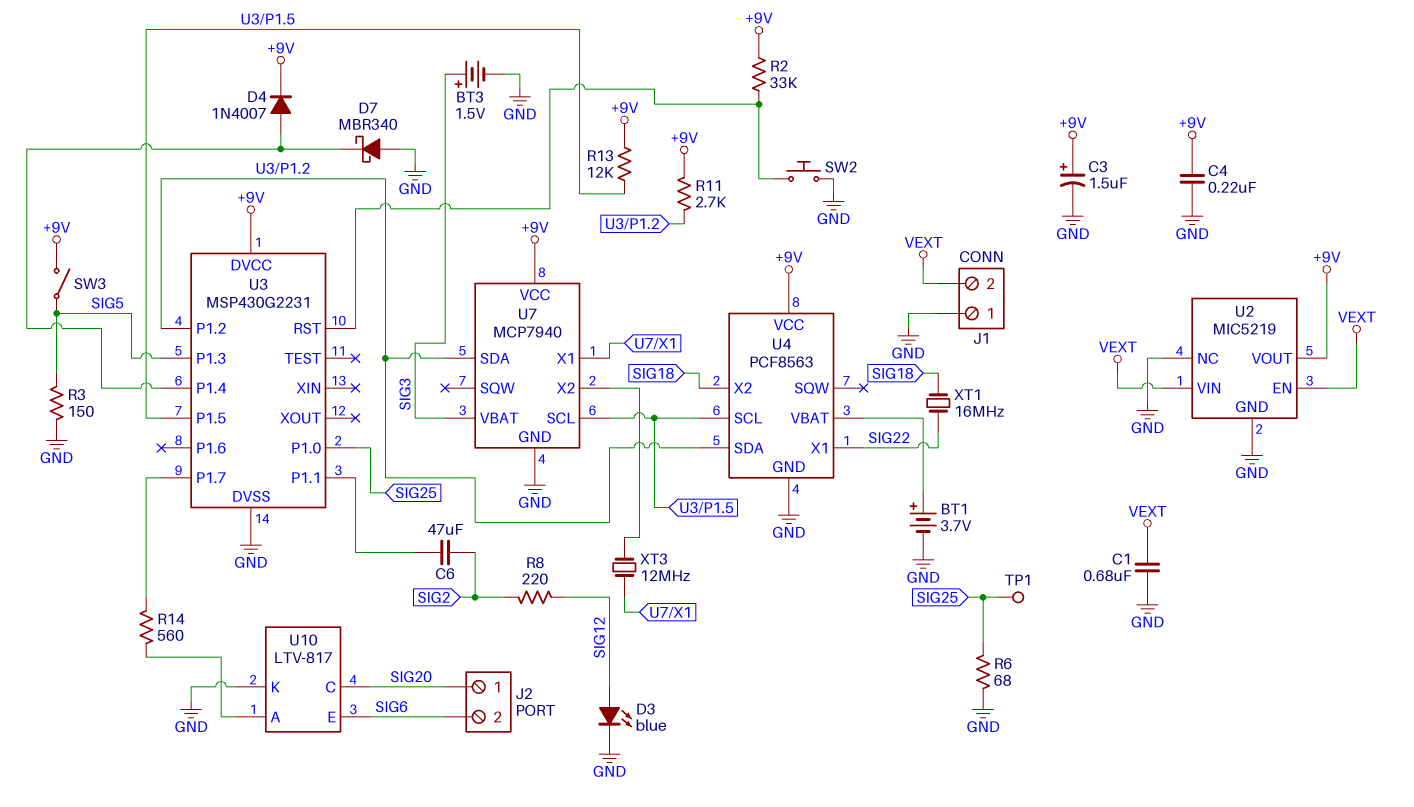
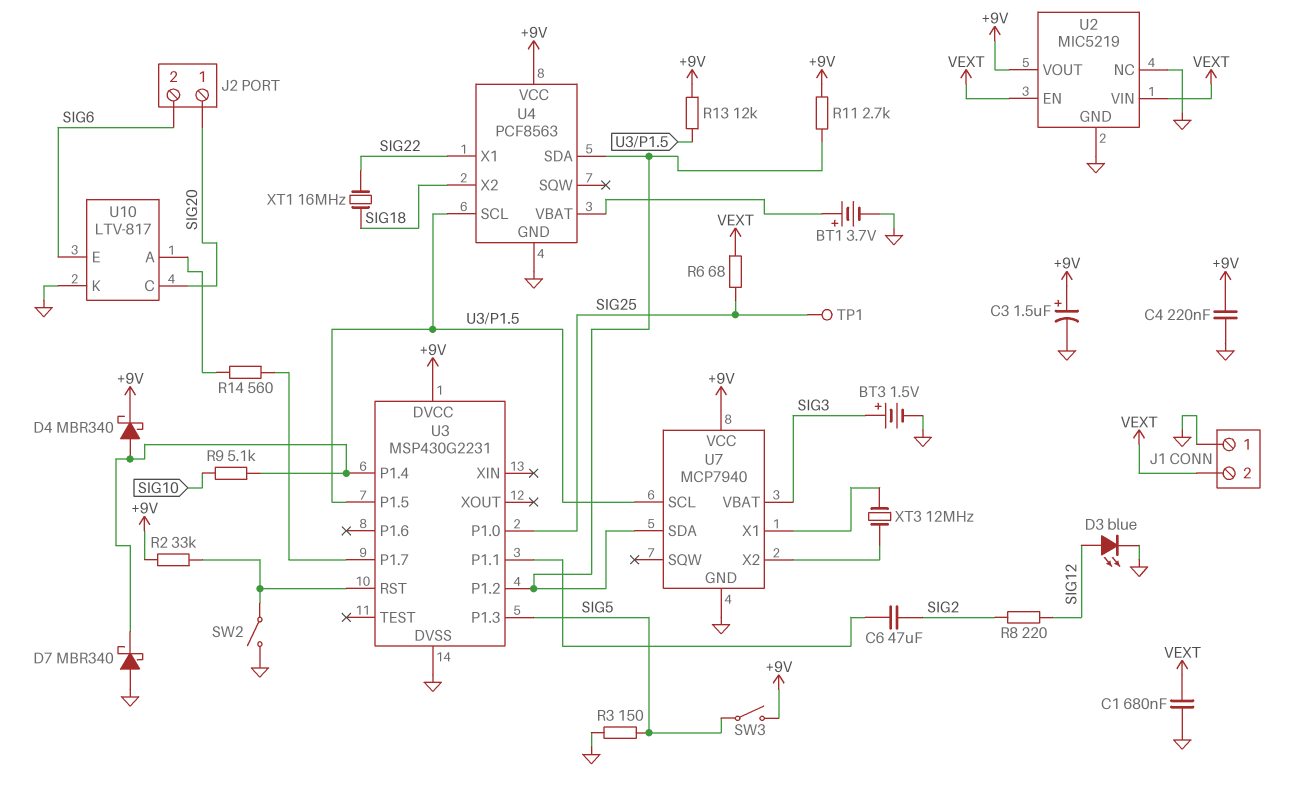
D4: diode 1N4007 (A U3/P1.4, K +9V) -> schottky MBR340 (A U3/P1.4, K +9V)
R6: 68 (GND, SIG25) -> 68 (SIG25, VEXT)
R9: none -> 5.1k (SIG10, U3/P1.4)
SW2: button (GND, U3/RST) -> switch (GND, U3/RST)

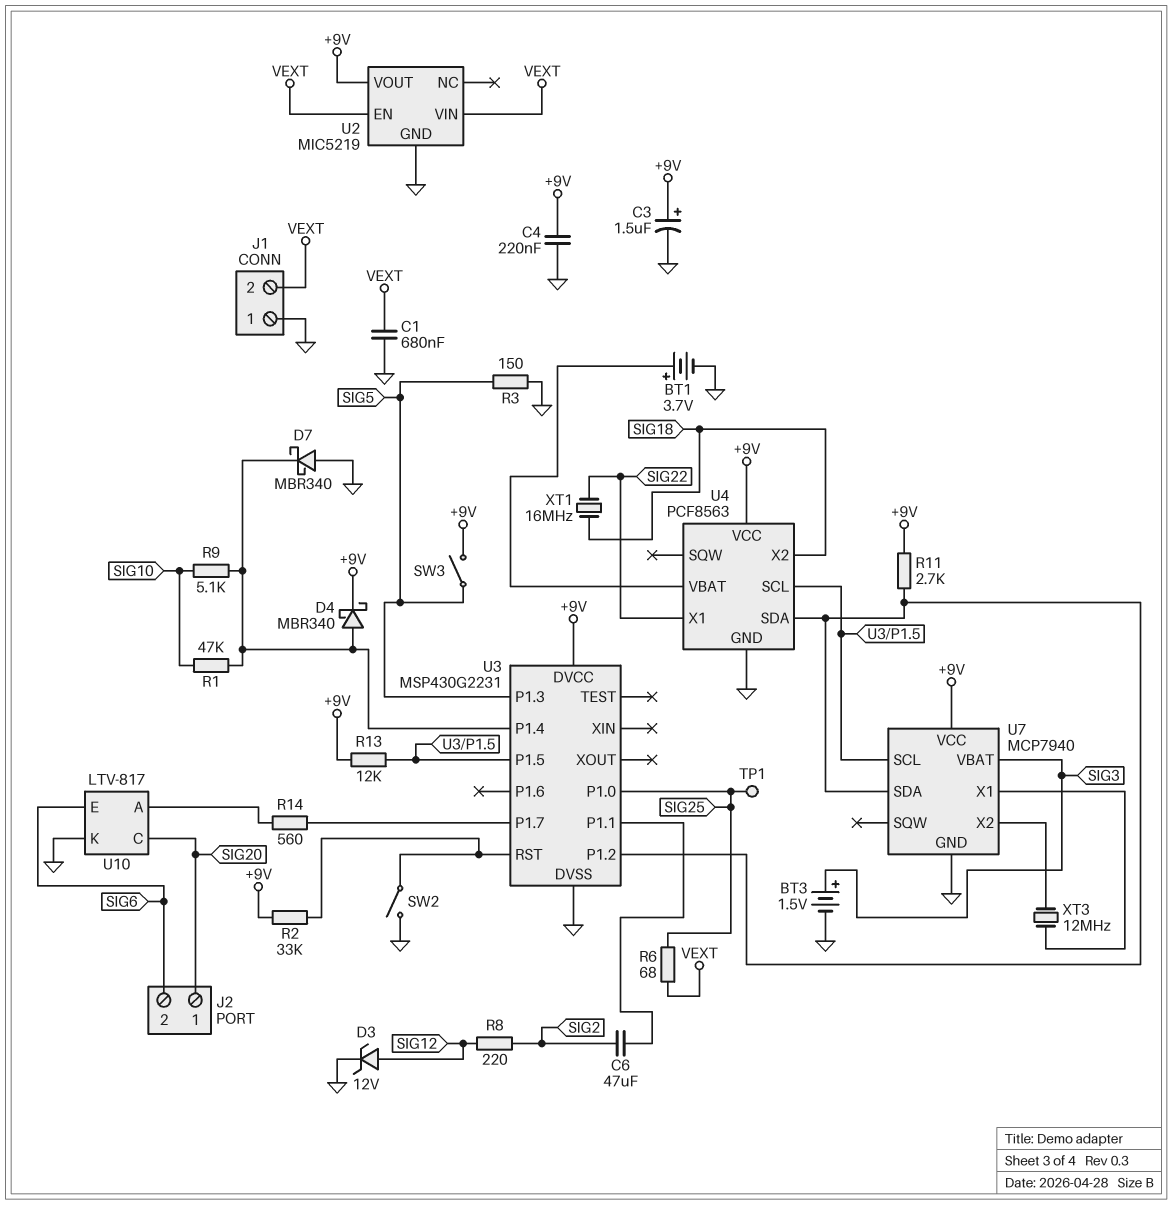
D3: LED blue (A SIG12, K GND) -> zener 12V (A SIG12, K GND)
R1: none -> 47k (SIG10, U3/P1.4)
U2 pin NC: GND -> none

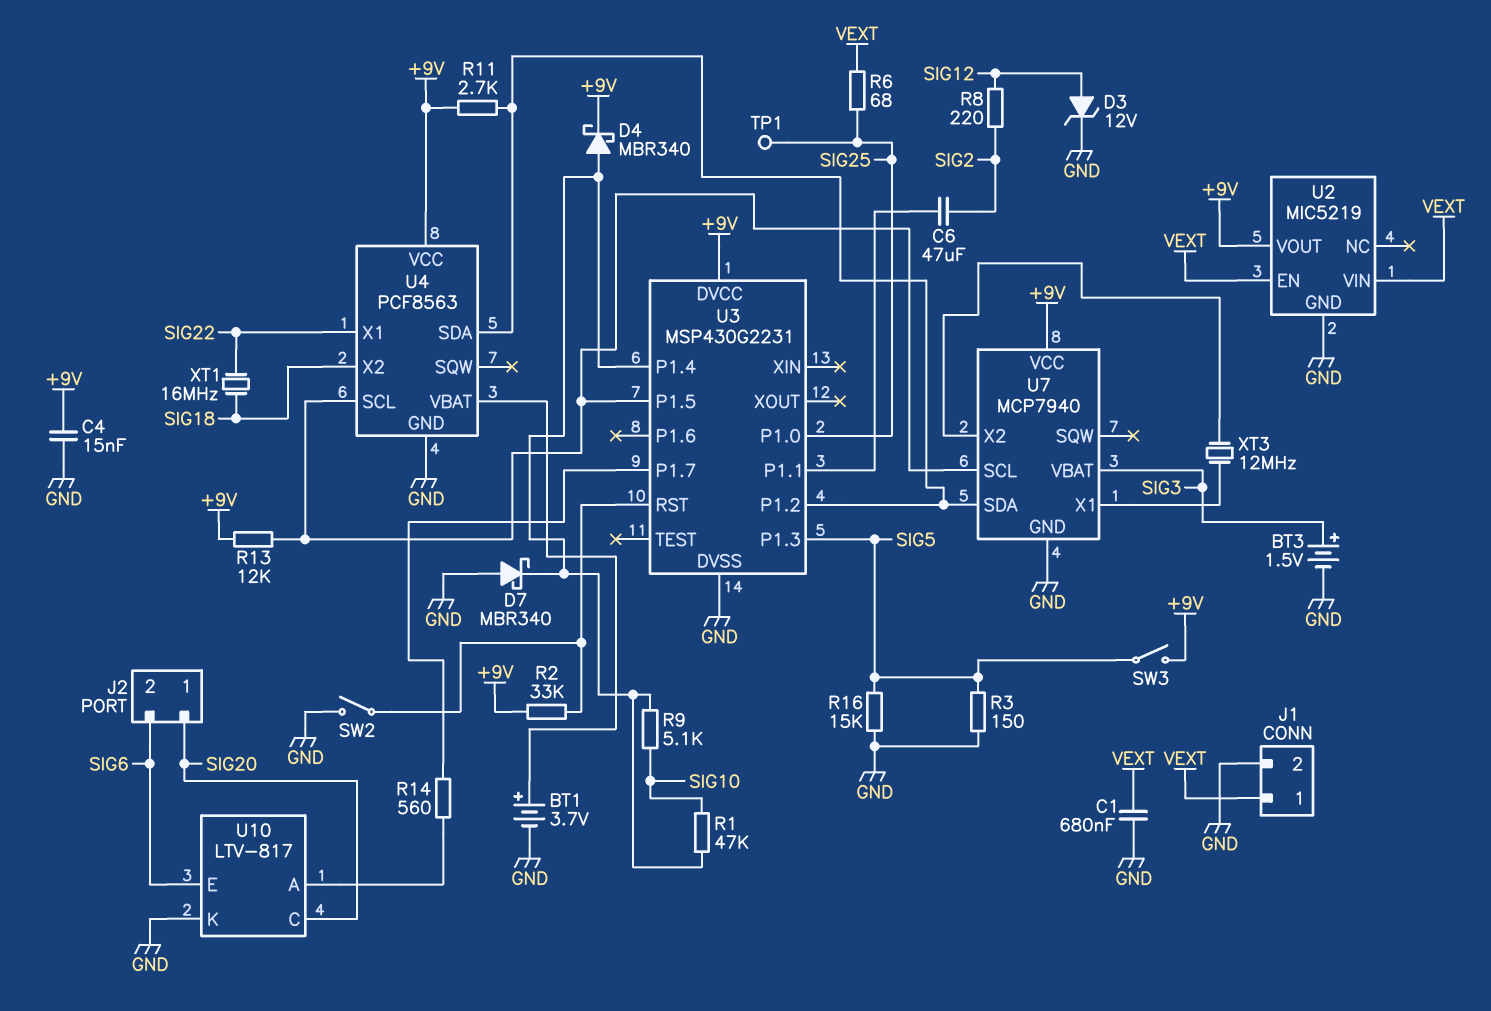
C3: 1.5uF (plus +9V, minus GND) -> none
C4: 220nF (+9V, GND) -> 15nF (+9V, GND)
J1 pin 1: GND -> VEXT
J1 pin 2: VEXT -> GND
R16: none -> 15k (GND, SIG5)

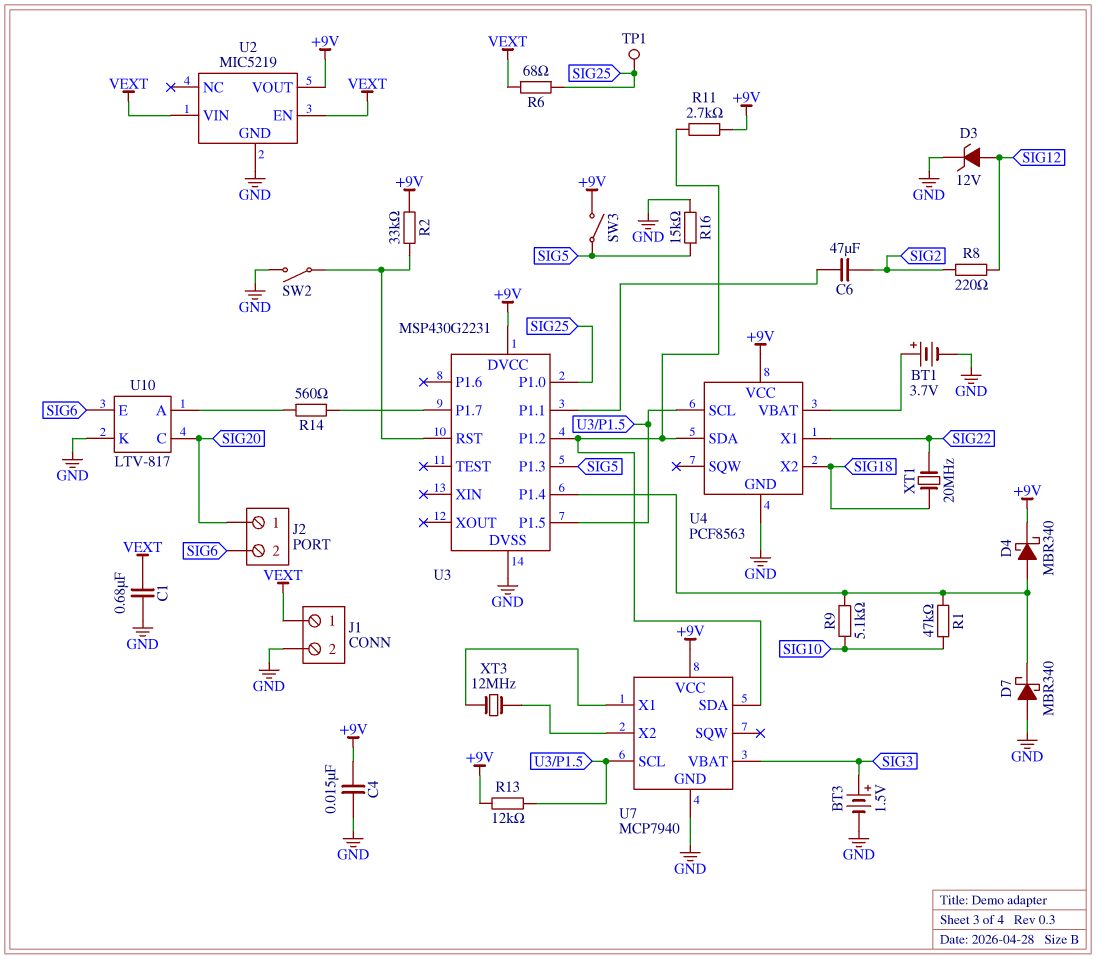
R3: 150 (GND, SIG5) -> none
XT1: 16MHz (SIG18, SIG22) -> 20MHz (SIG18, SIG22)

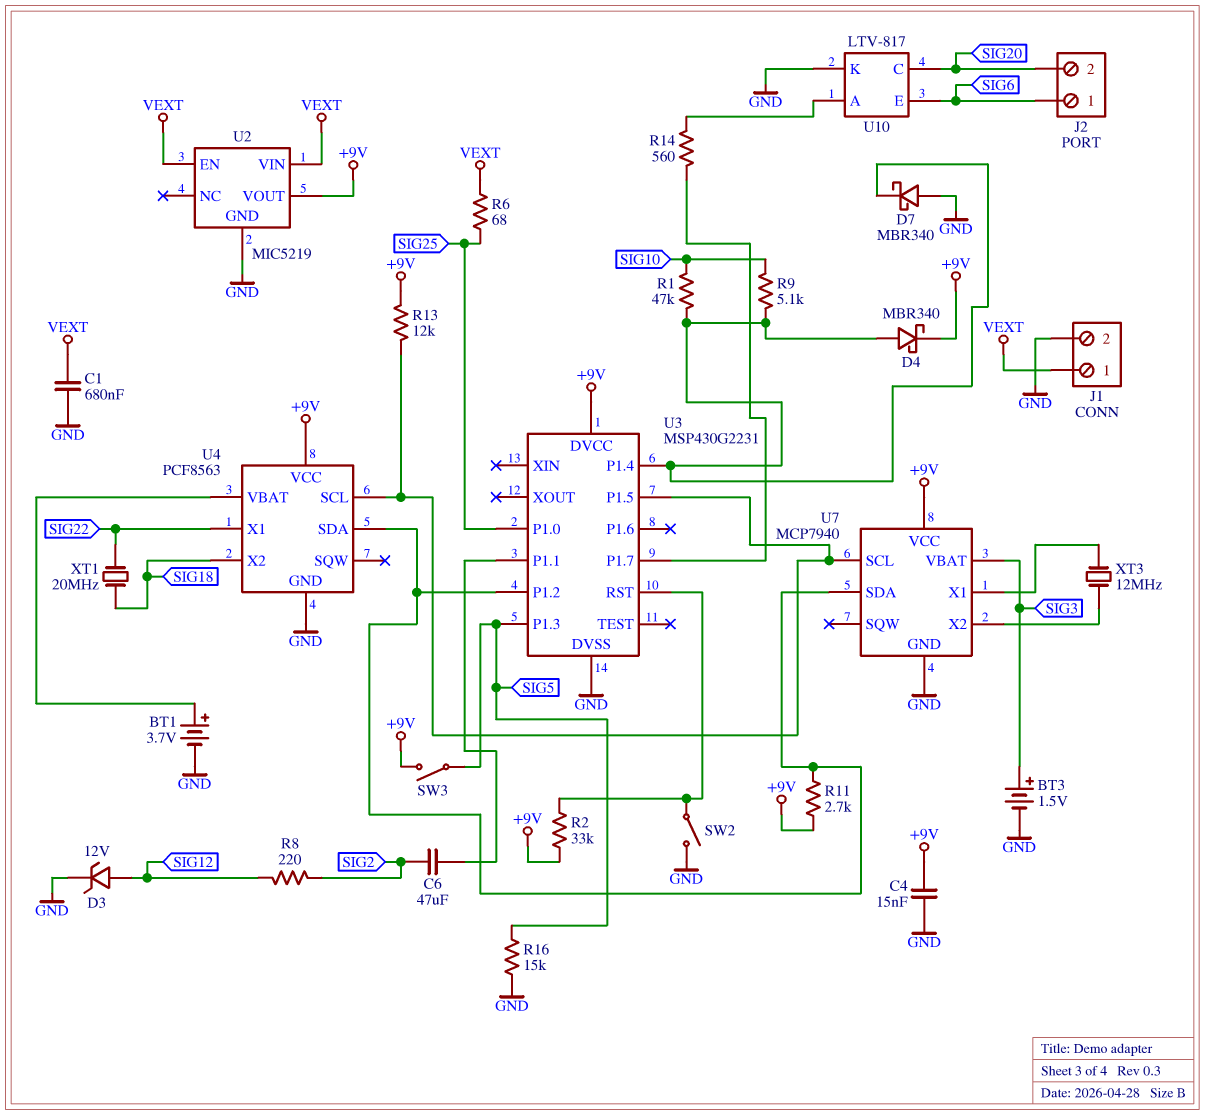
J2 pin 1: SIG20 -> SIG6
J2 pin 2: SIG6 -> SIG20
TP1: test point (SIG25) -> none

